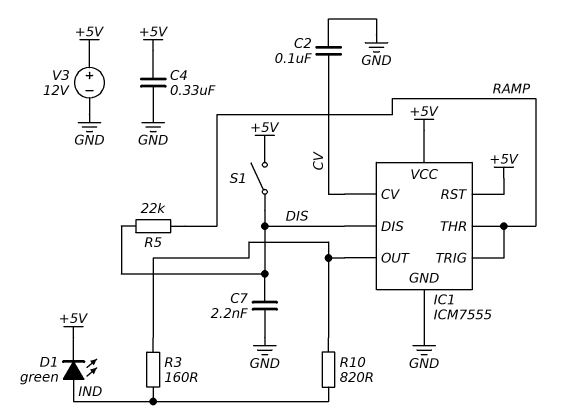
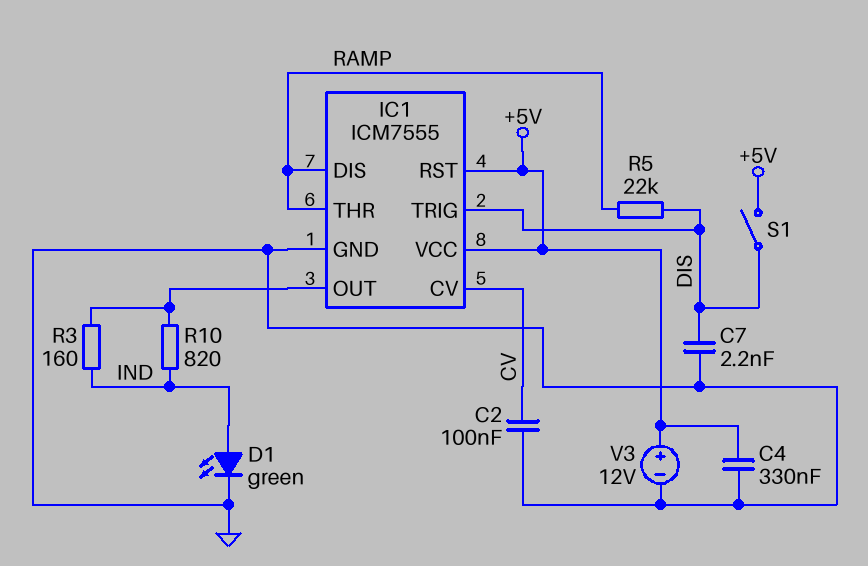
D1: LED green (A IND, K +5V) -> LED green (A IND, K GND)
IC1 pin DIS: DIS -> RAMP
IC1 pin TRIG: RAMP -> DIS

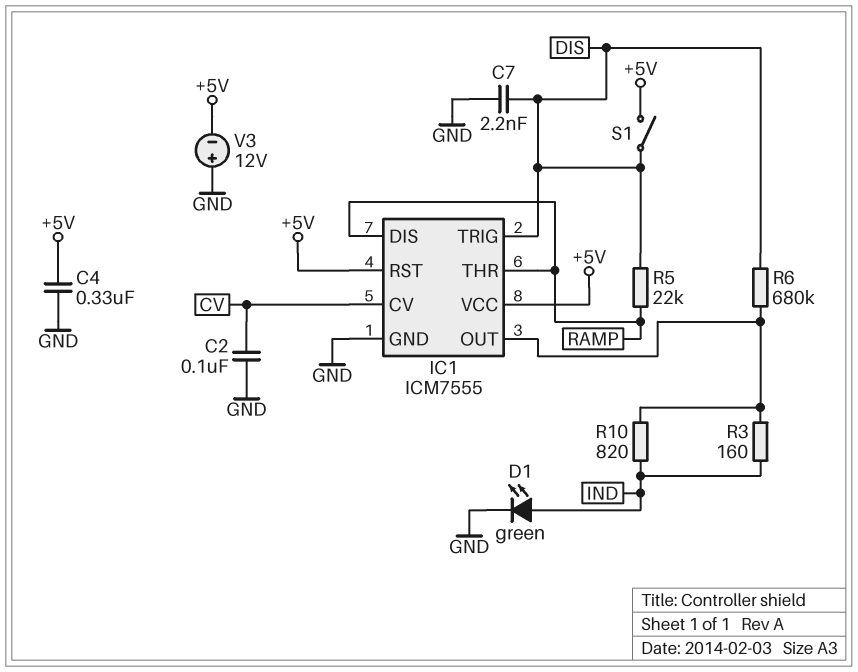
R6: none -> 680k (DIS, IC1/OUT)
V3: 12V (plus +5V, minus GND) -> 12V (plus GND, minus +5V)

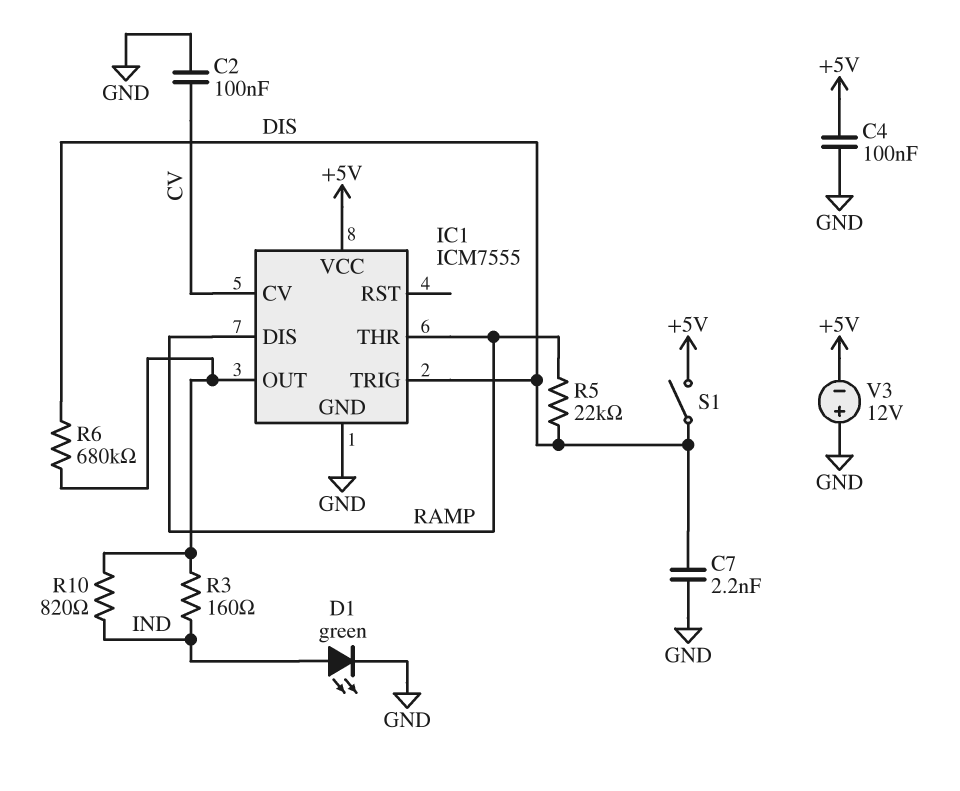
C4: 330nF (+5V, GND) -> 100nF (+5V, GND)
IC1 pin RST: +5V -> none

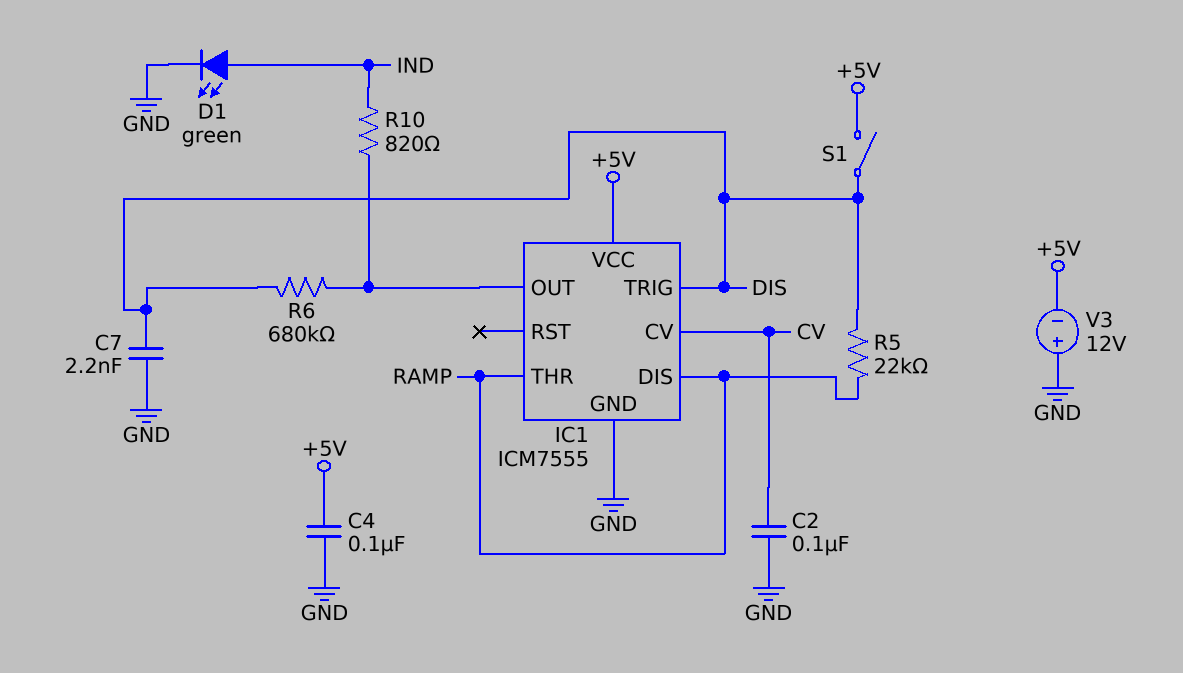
R3: 160 (IC1/OUT, IND) -> none

